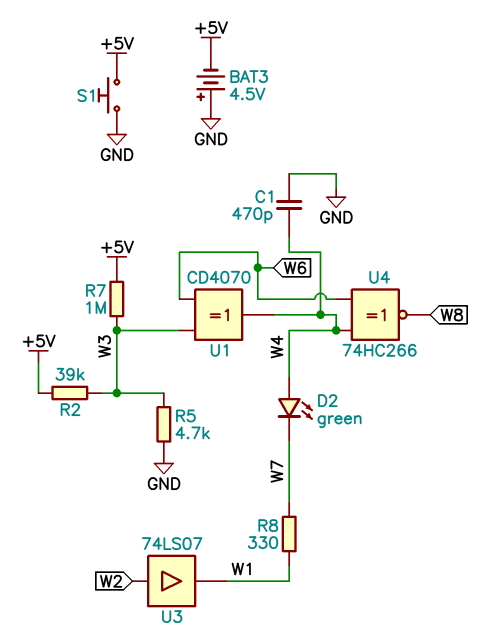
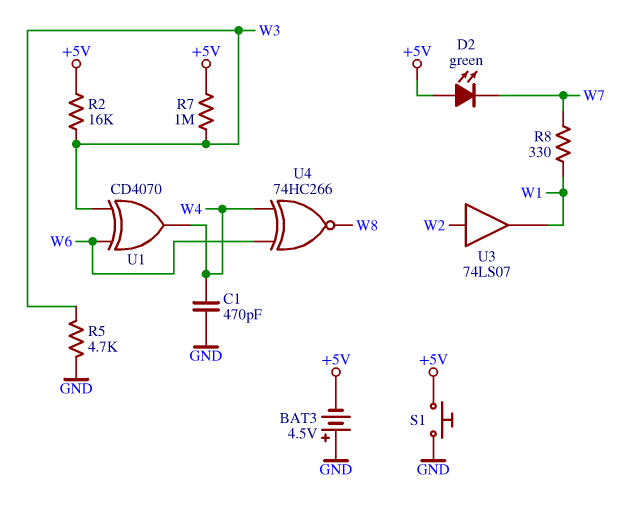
D2: LED green (A W4, K W7) -> LED green (A +5V, K W7)
R2: 39k (+5V, W3) -> 16k (+5V, W3)

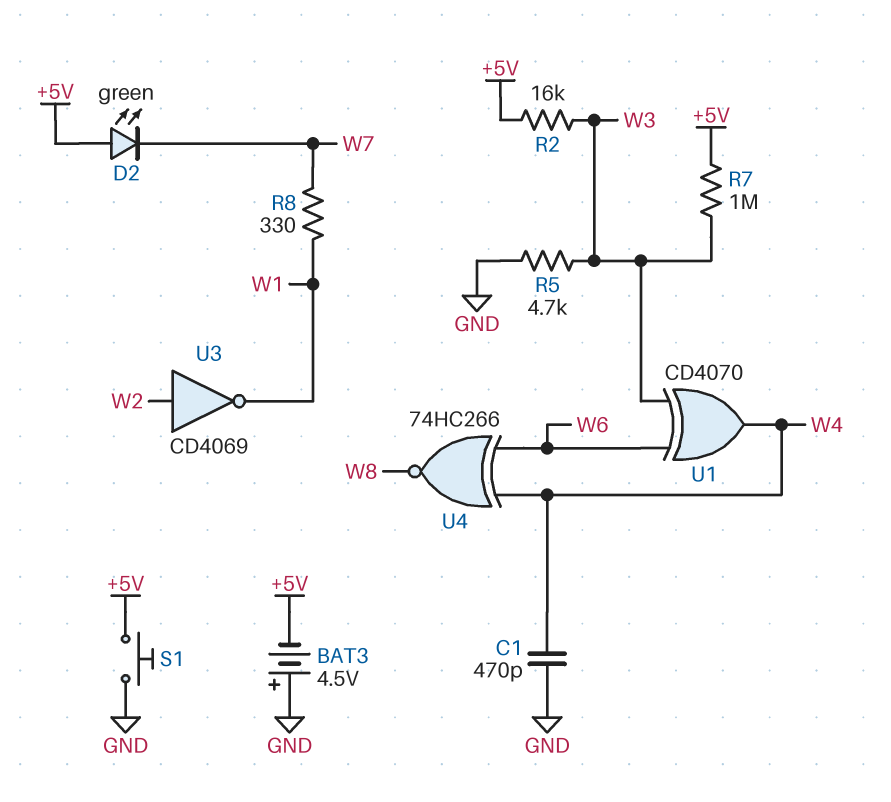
U3: buffer 74LS07 (in W2, out W1) -> NOT CD4069 (in W2, out W1)

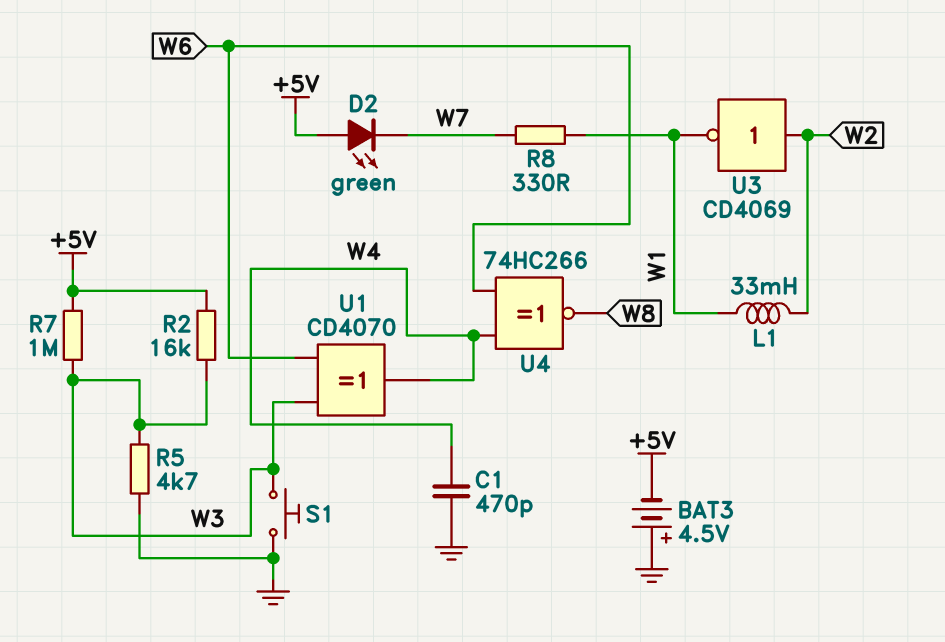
L1: none -> 33mH (W1, W2)
S1: button (+5V, GND) -> button (GND, W3)

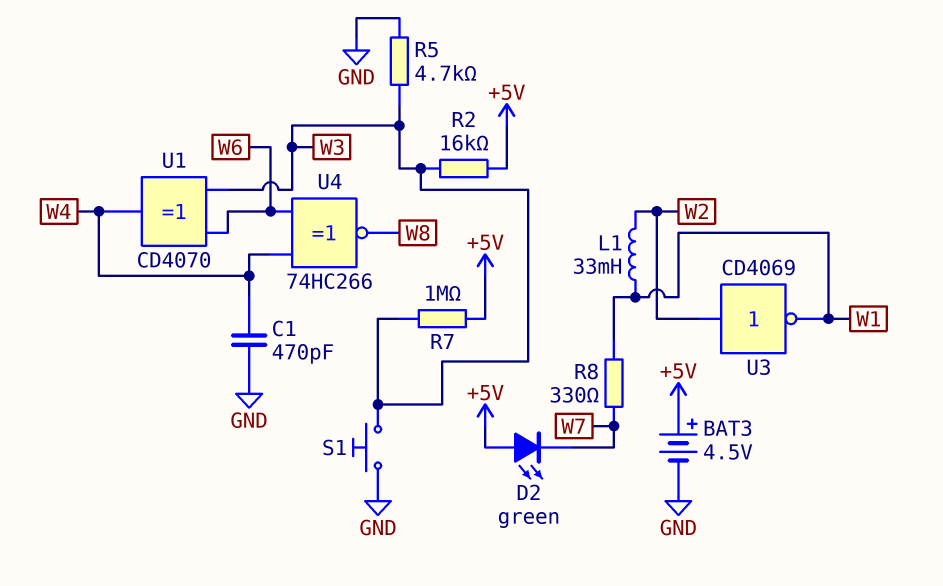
BAT3: 4.5V (plus GND, minus +5V) -> 4.5V (plus +5V, minus GND)

